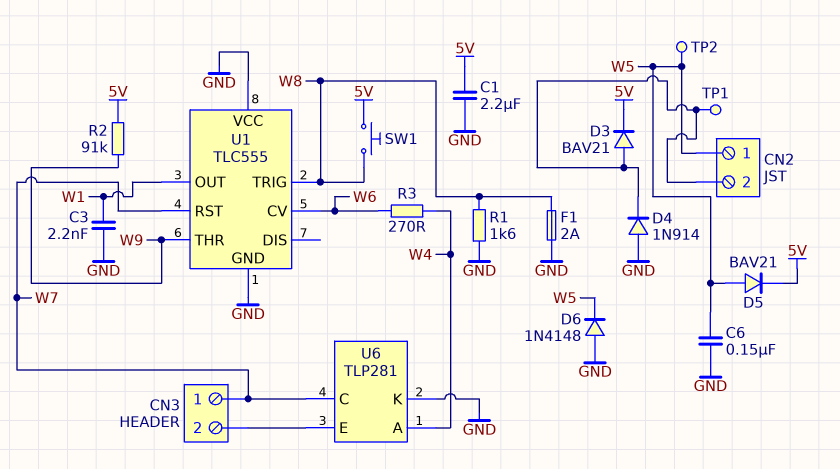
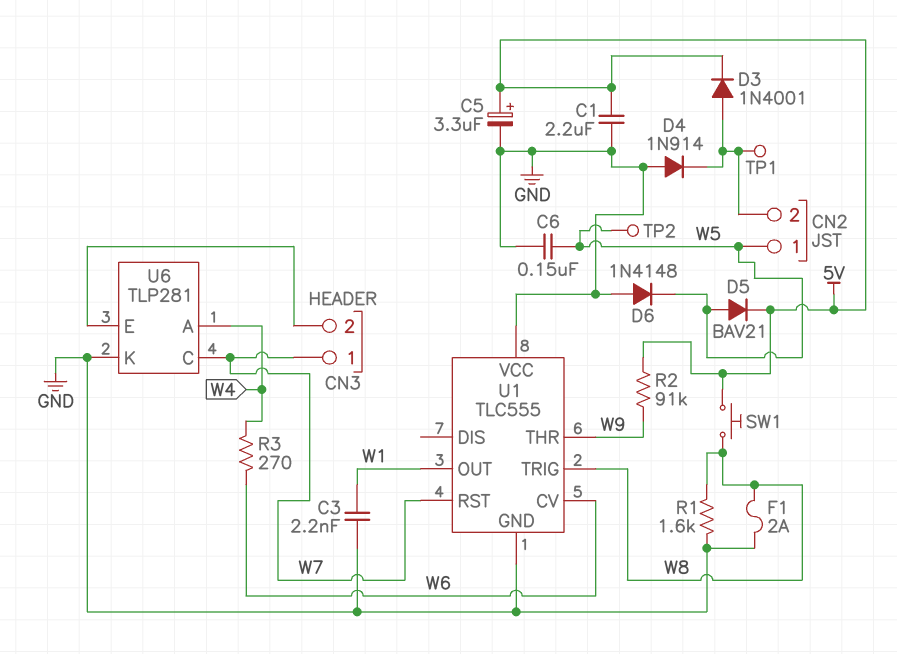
C5: none -> 3.3uF (plus 5V, minus GND)
D3: diode BAV21 (A CN2/2, K 5V) -> diode 1N4001 (A CN2/2, K 5V)

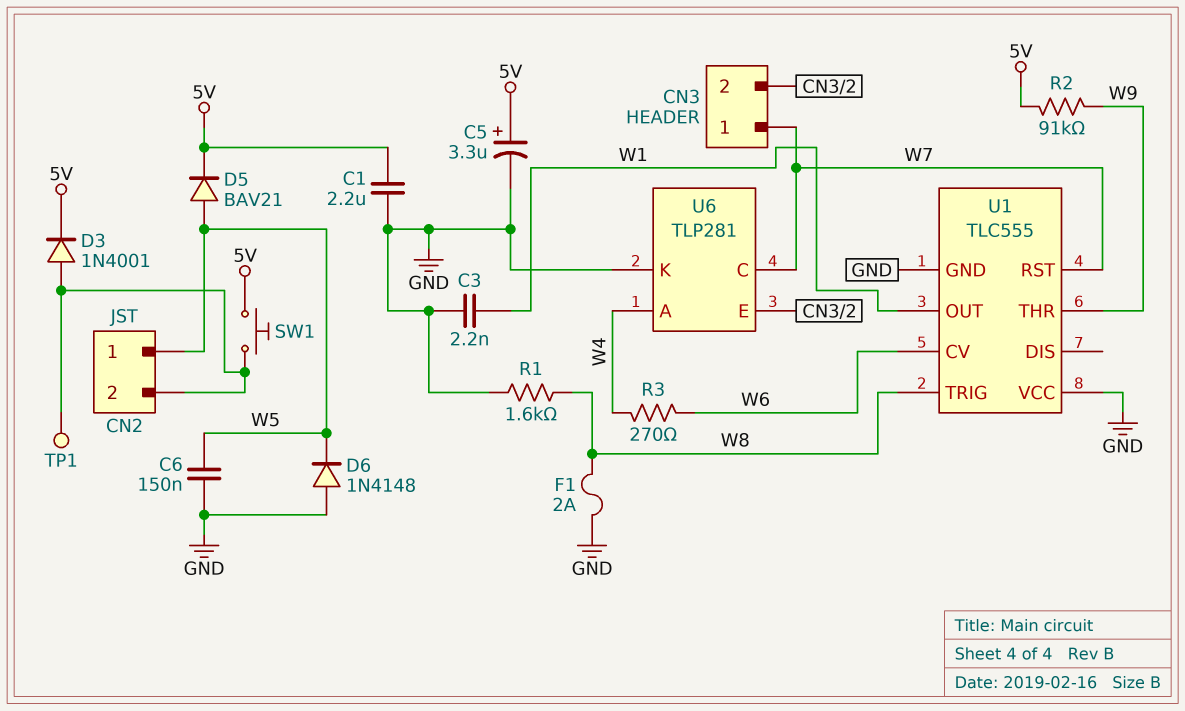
D4: diode 1N914 (A GND, K CN2/2) -> none
SW1: button (5V, W8) -> button (5V, CN2/2)
TP2: test point (W5) -> none

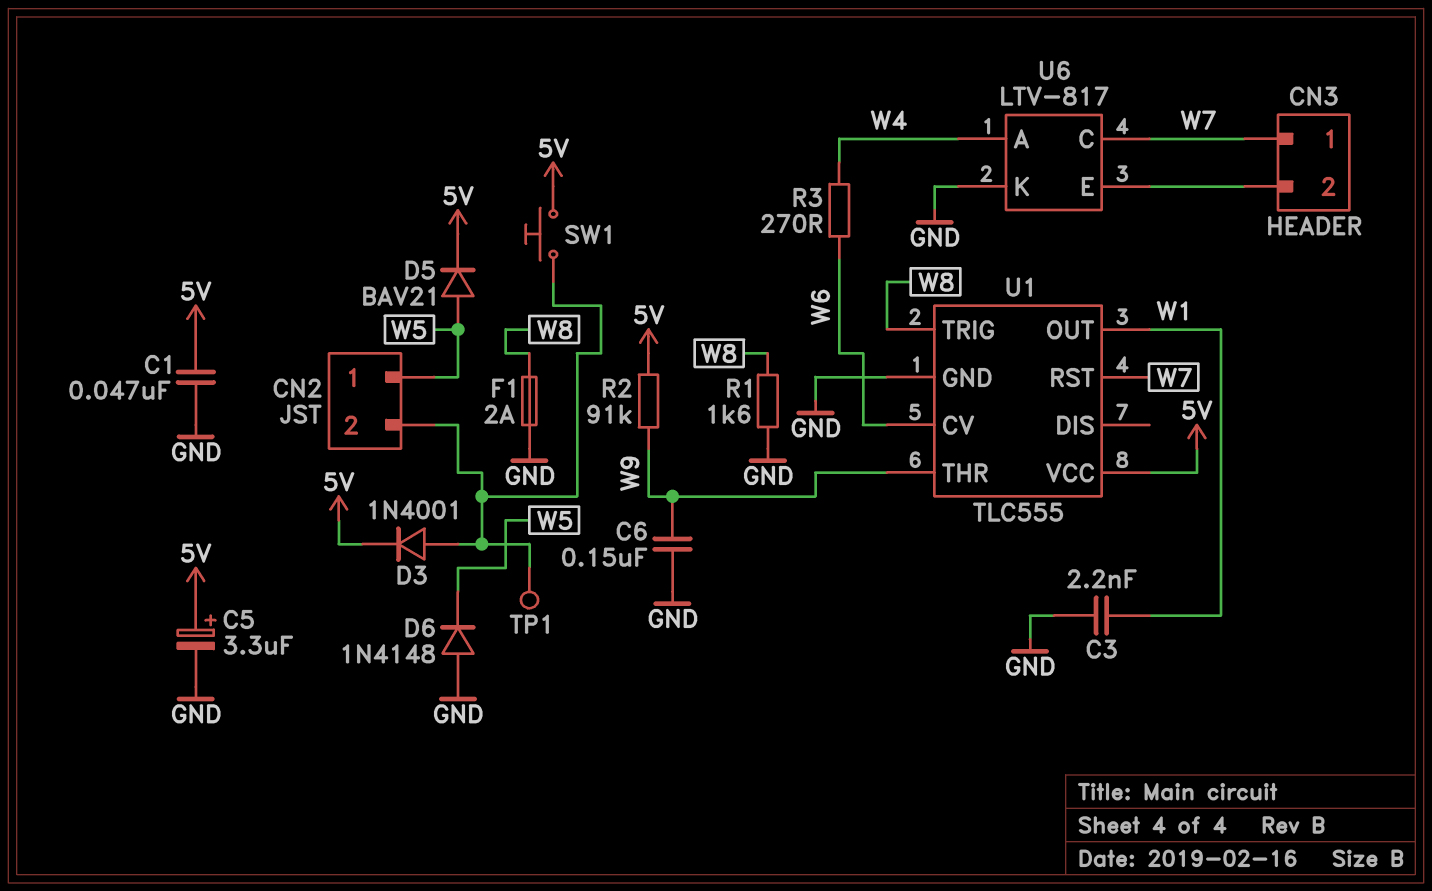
C1: 2.2uF (5V, GND) -> 47nF (5V, GND)
C6: 150nF (GND, W5) -> 150nF (GND, W9)
U1 pin VCC: GND -> 5V
U6: TLP281 -> LTV-817

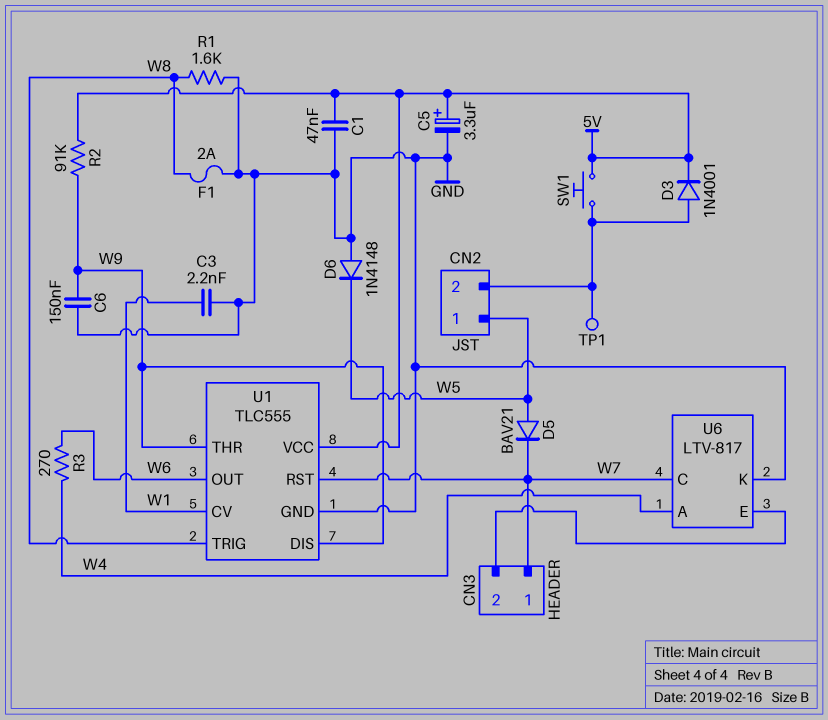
D5: diode BAV21 (A W5, K 5V) -> diode BAV21 (A W5, K W7)
U1 pin CV: W6 -> W1
U1 pin DIS: none -> W9
U1 pin OUT: W1 -> W6

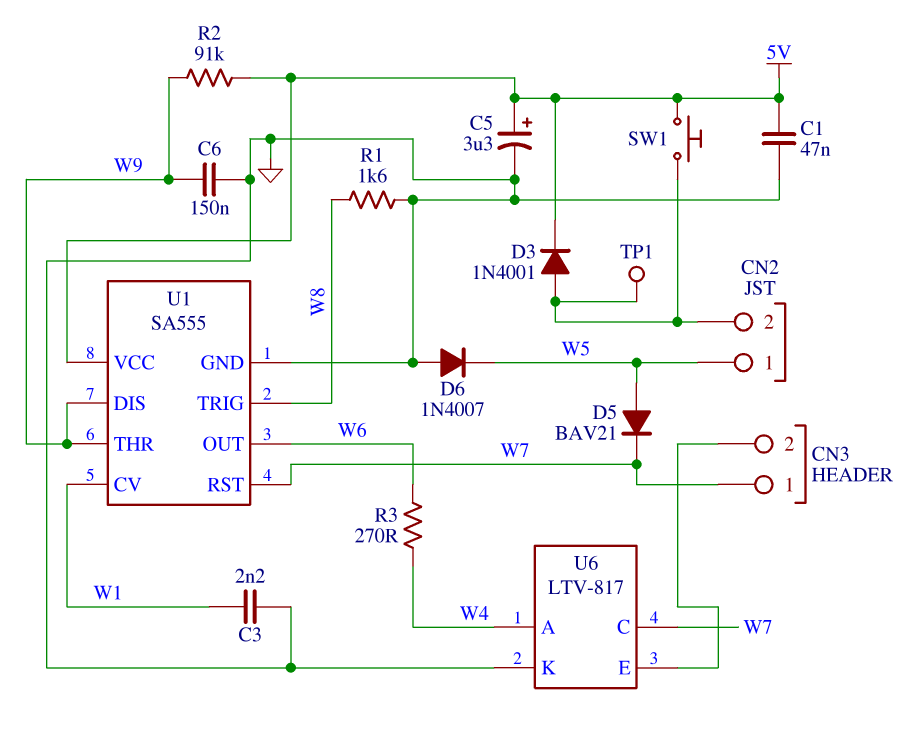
D6: diode 1N4148 (A GND, K W5) -> diode 1N4007 (A GND, K W5)
F1: 2A (GND, W8) -> none
U1: TLC555 -> SA555

